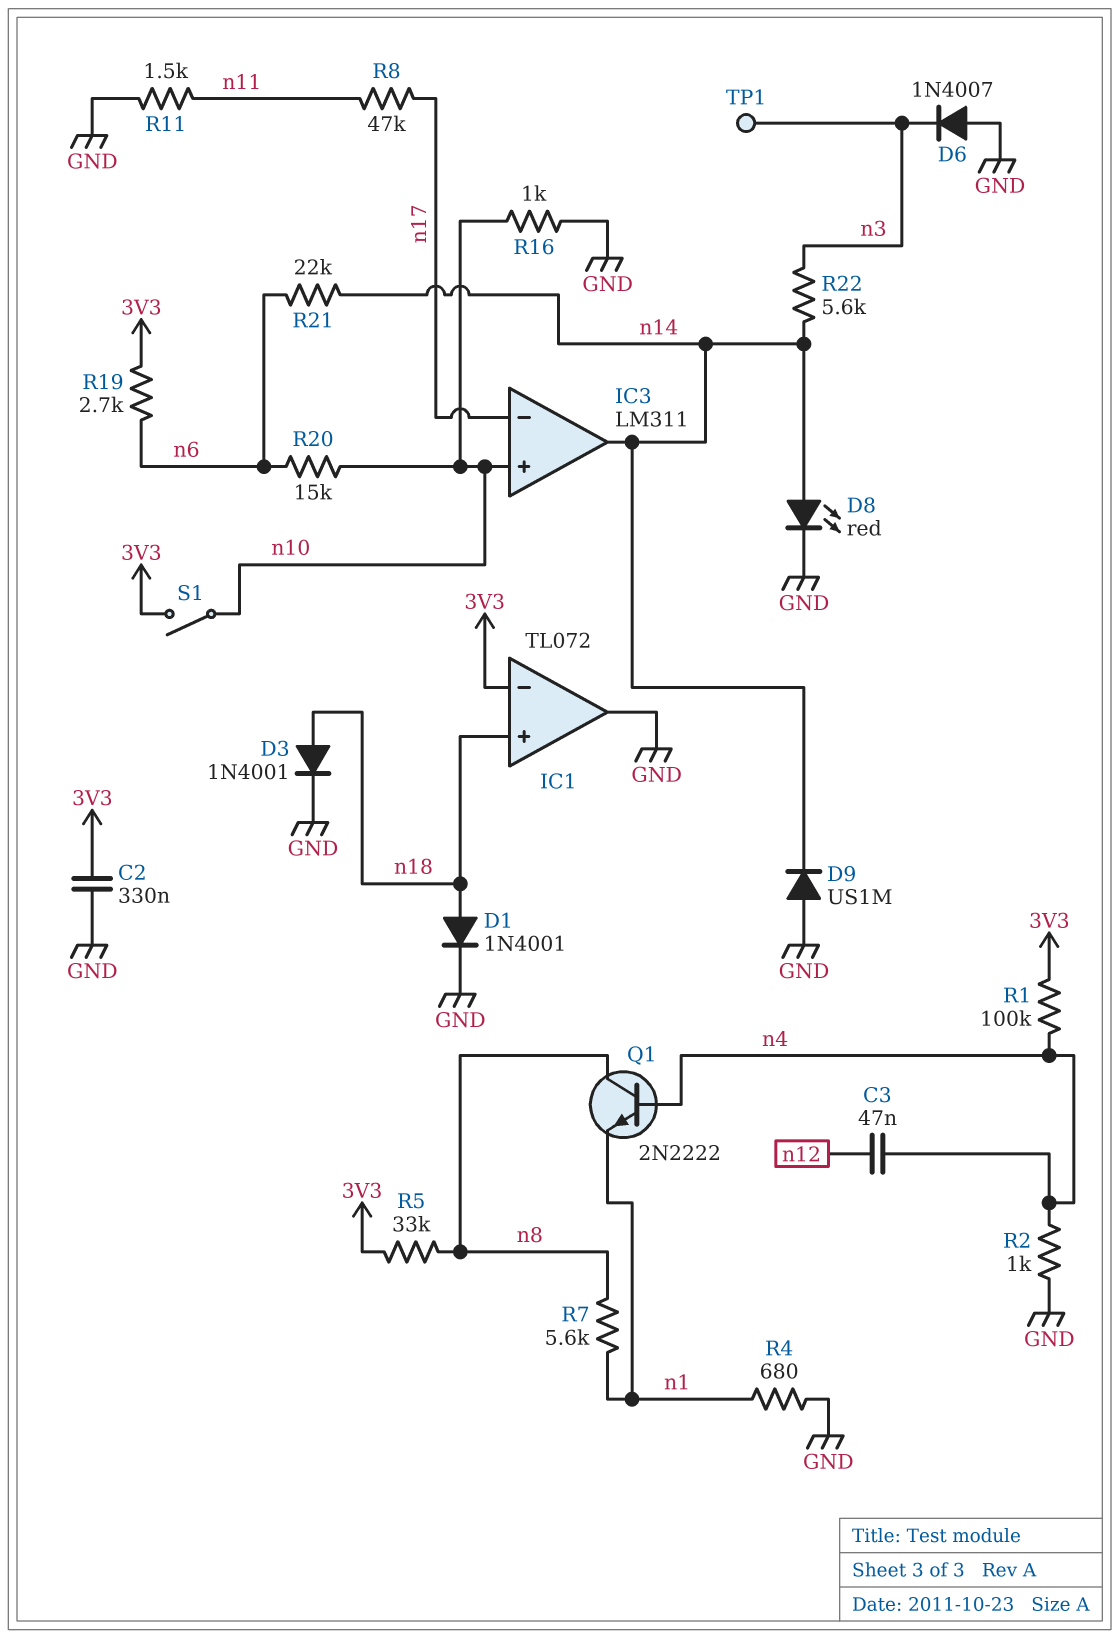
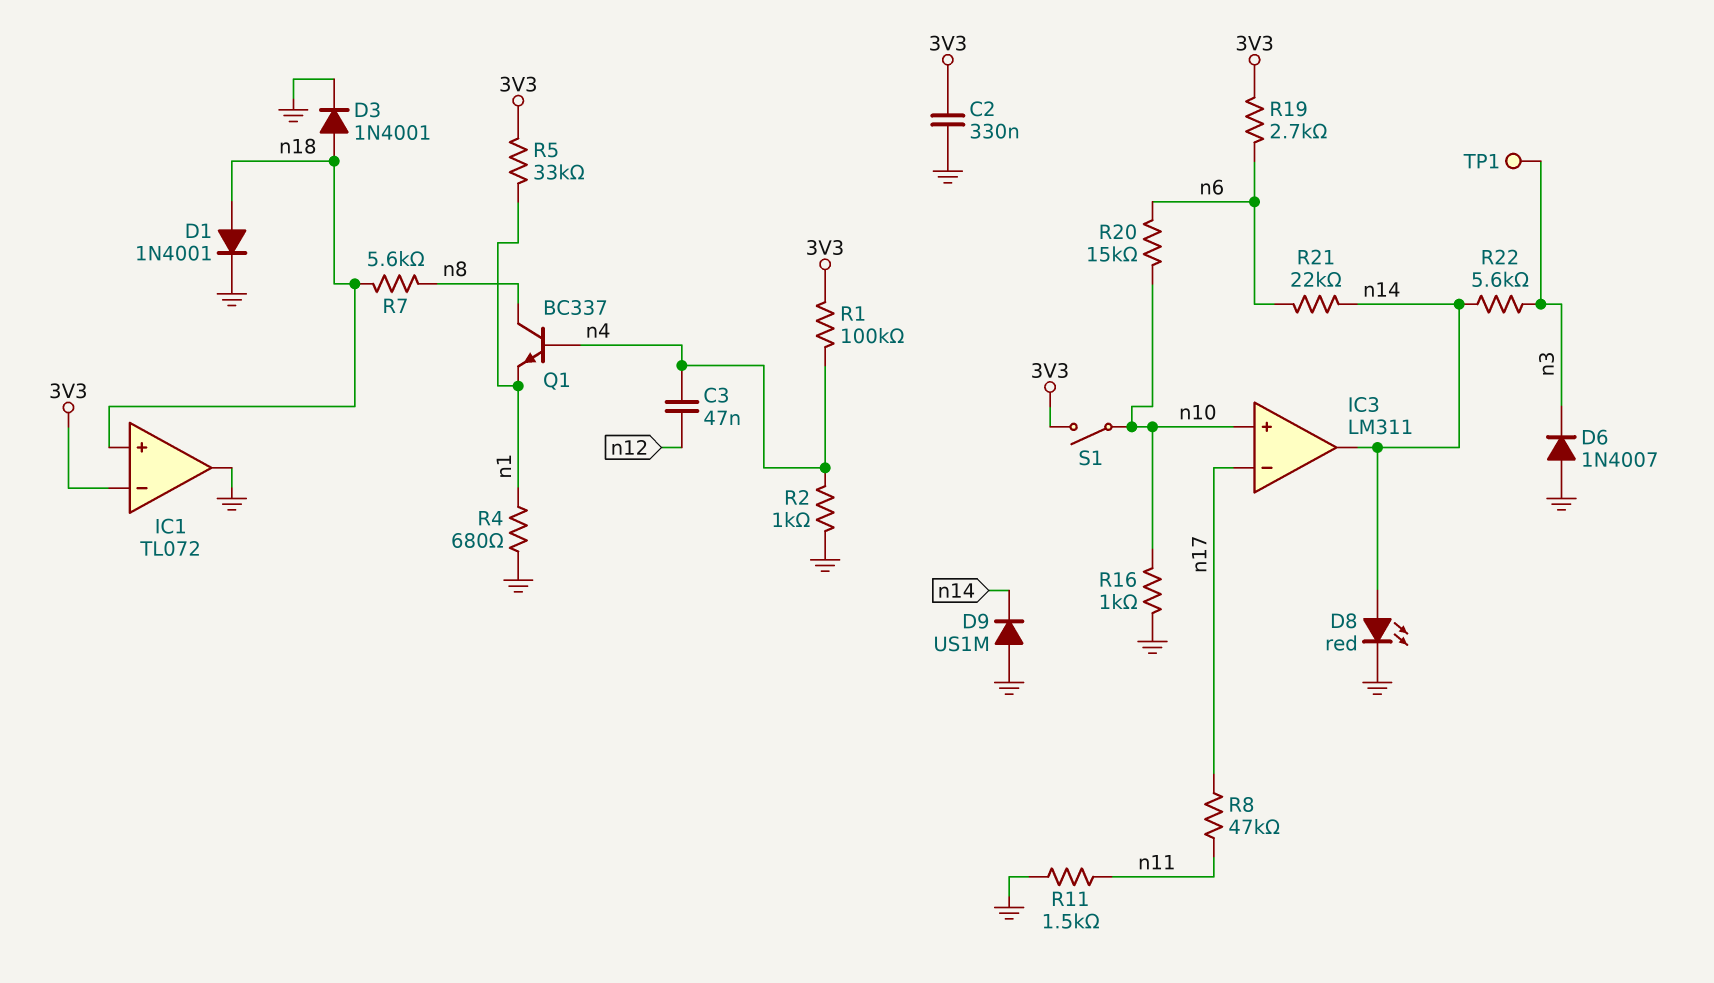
Q1: NPN 2N2222 (B n4, C n8, E n1) -> NPN BC337 (B n4, C n8, E n1)
R5: 33k (3V3, n8) -> 33k (3V3, n1)
R7: 5.6k (n1, n8) -> 5.6k (n8, n18)

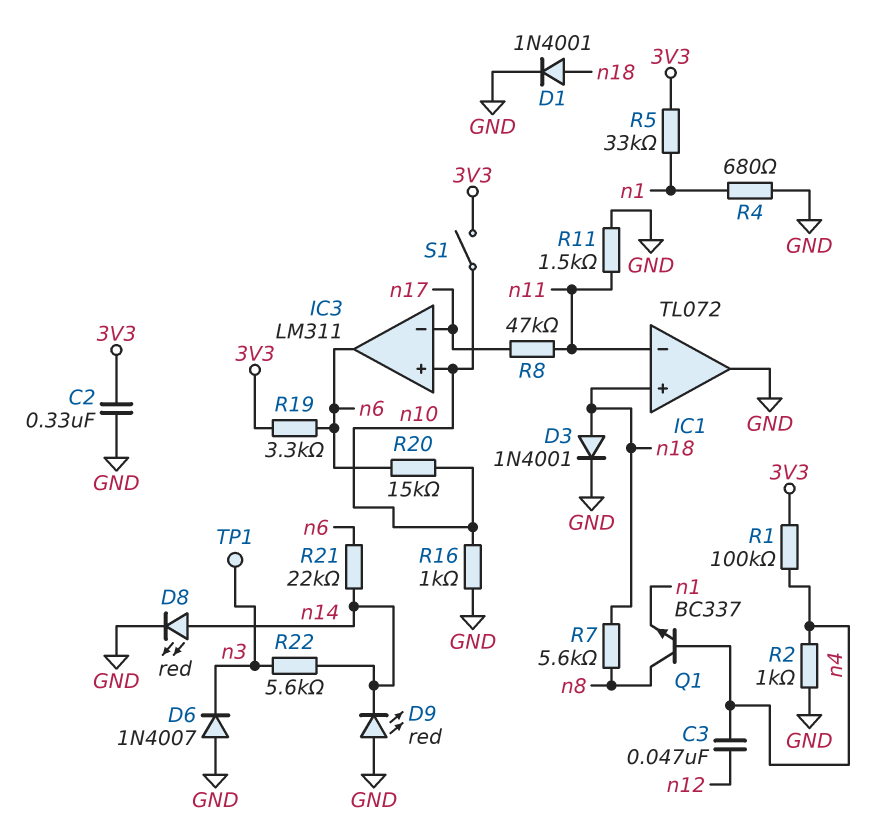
D9: diode US1M (A GND, K n14) -> LED red (A GND, K n14)
IC1 pin in-: 3V3 -> n11
IC3 pin out: n14 -> n6
R19: 2.7k (3V3, n6) -> 3.3k (3V3, n6)

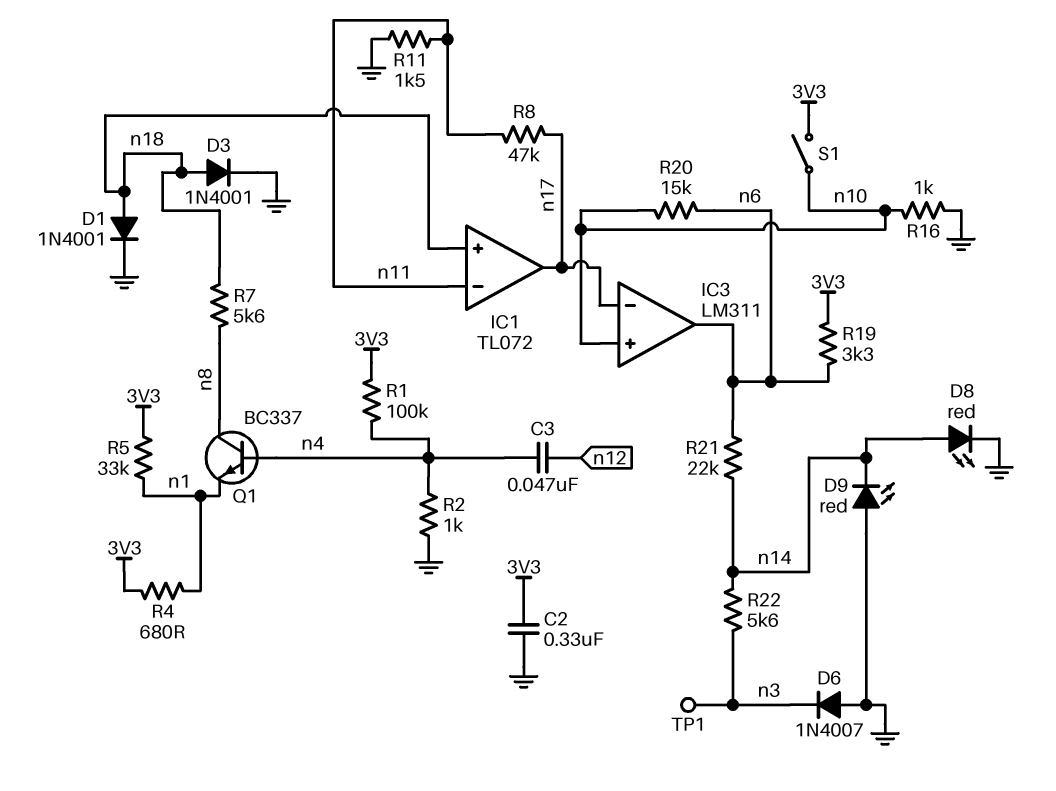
IC1 pin out: GND -> n17
R4: 680 (GND, n1) -> 680 (3V3, n1)

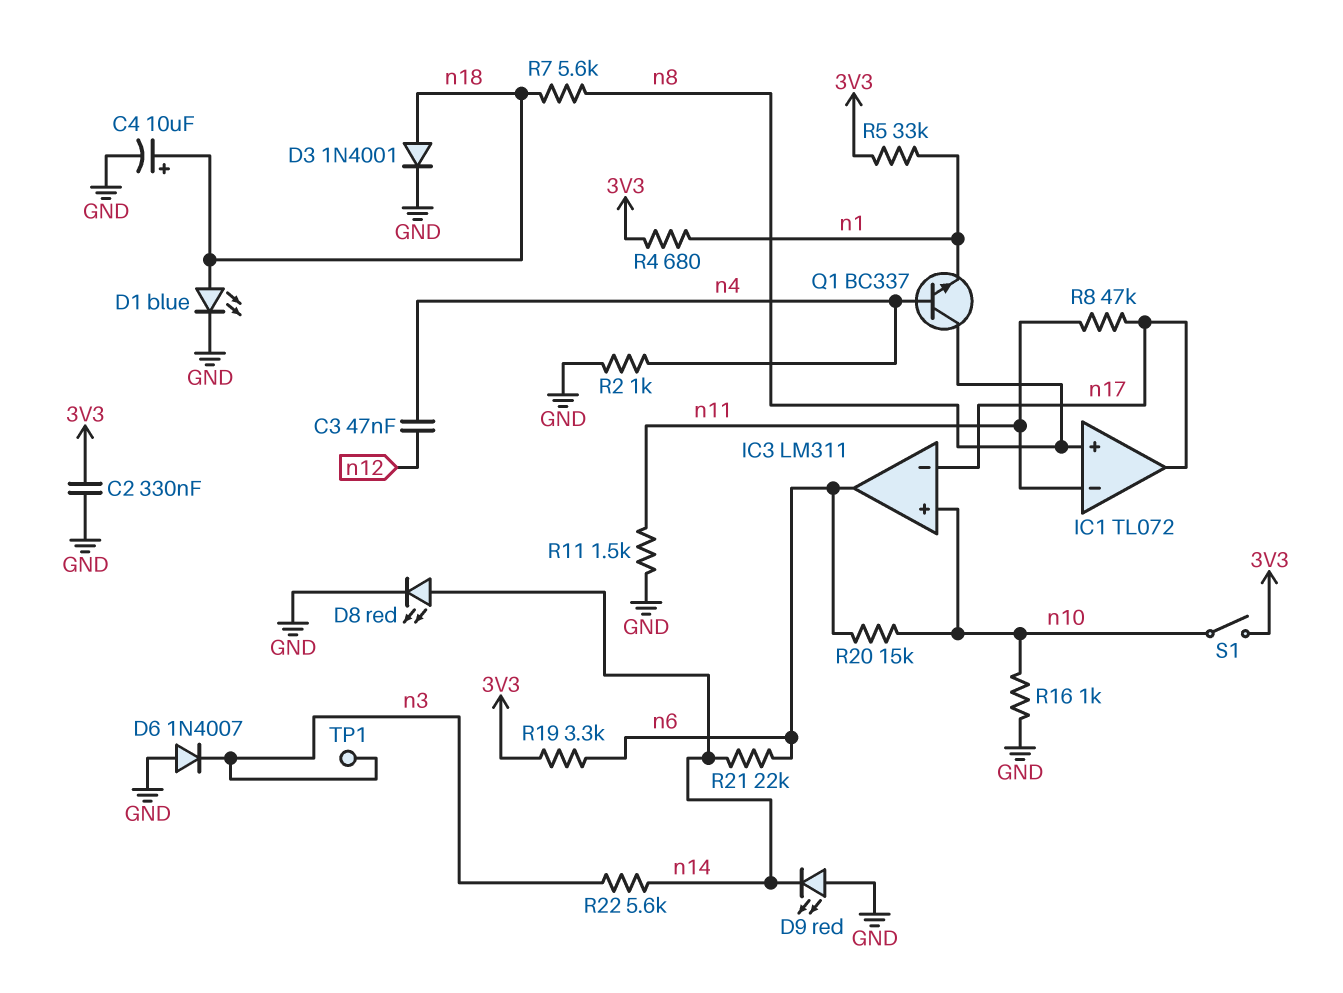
C4: none -> 10uF (plus n18, minus GND)
D1: diode 1N4001 (A n18, K GND) -> LED blue (A n18, K GND)
IC1 pin in+: n18 -> n8
R1: 100k (3V3, n4) -> none

